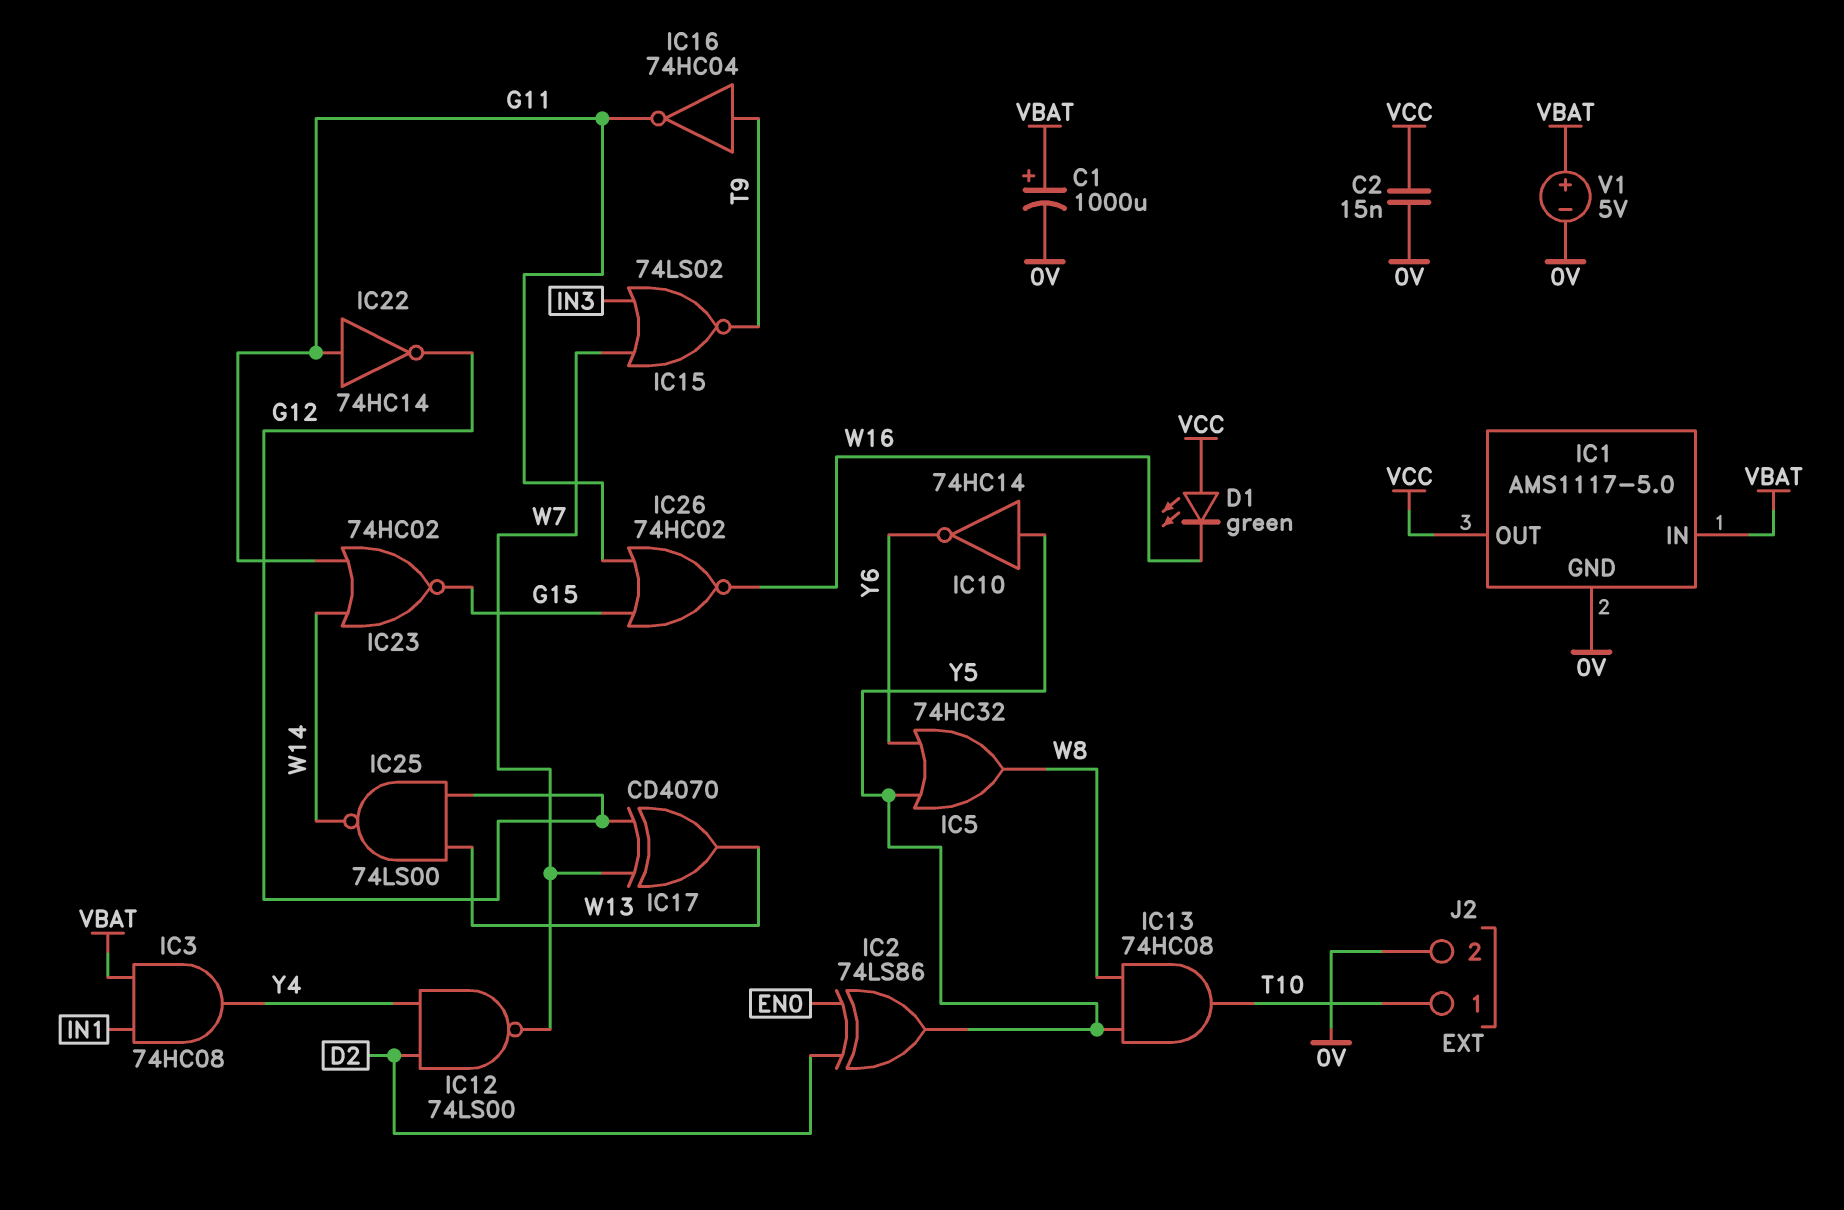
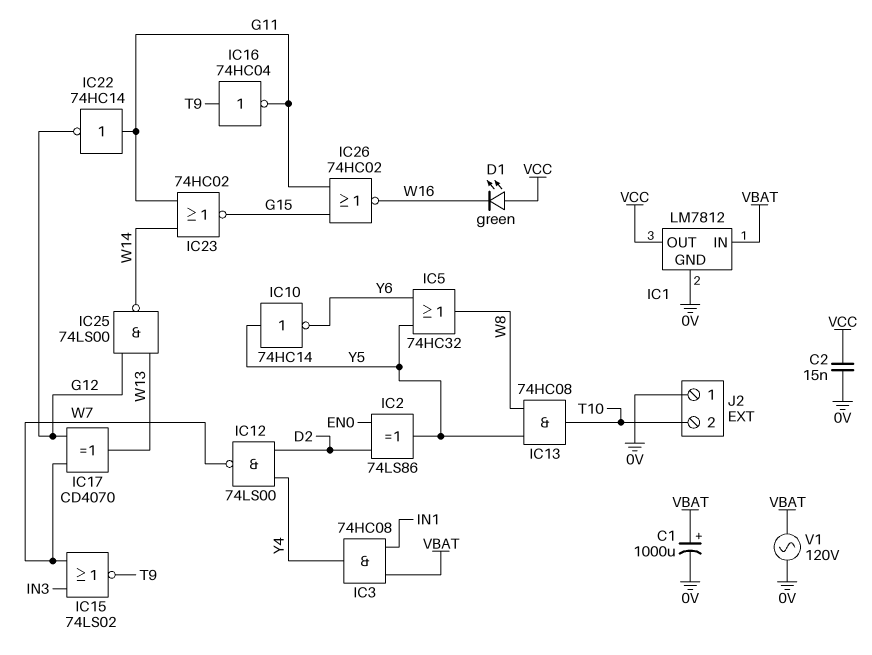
IC1: AMS1117-5.0 -> LM7812
J2 pin 1: T10 -> 0V
J2 pin 2: 0V -> T10
V1: 5V (plus VBAT, minus 0V) -> AC 120V (0V, VBAT)

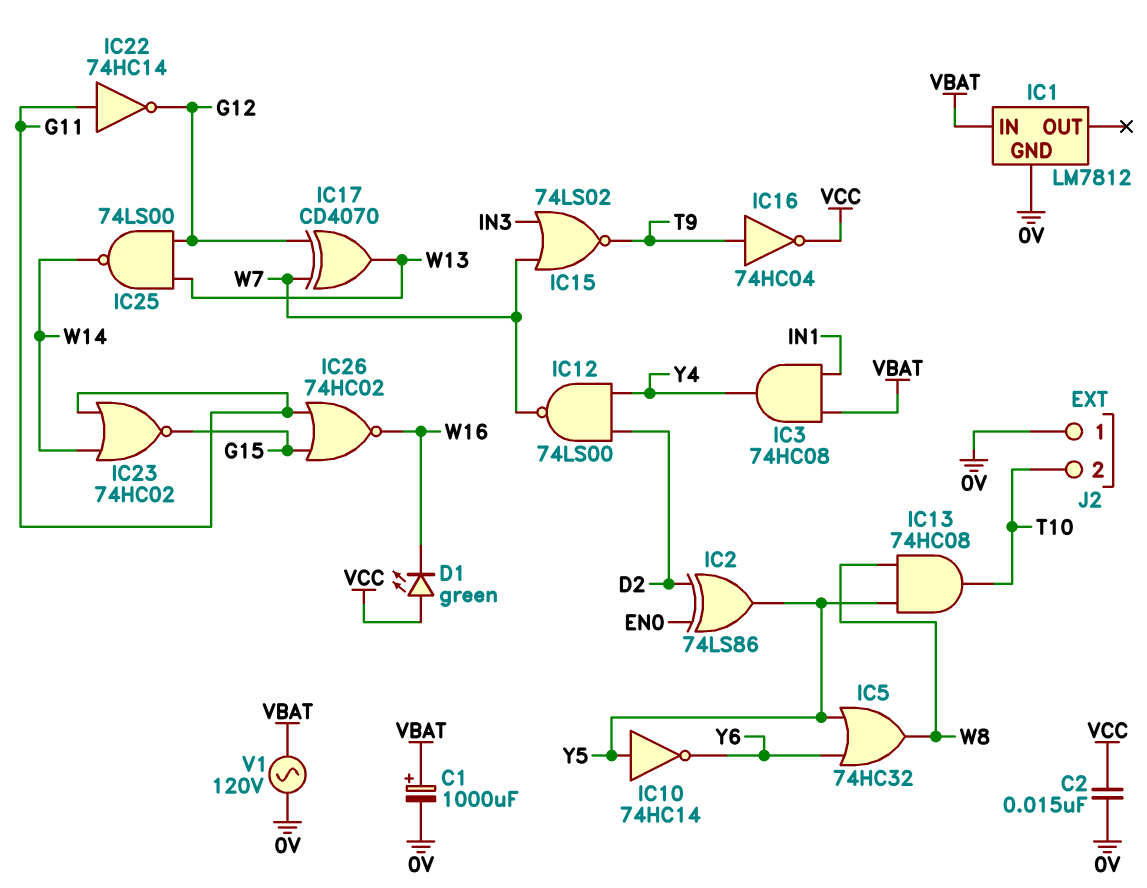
IC1 pin OUT: VCC -> none
IC16: NOT 74HC04 (in T9, out G11) -> NOT 74HC04 (in T9, out VCC)

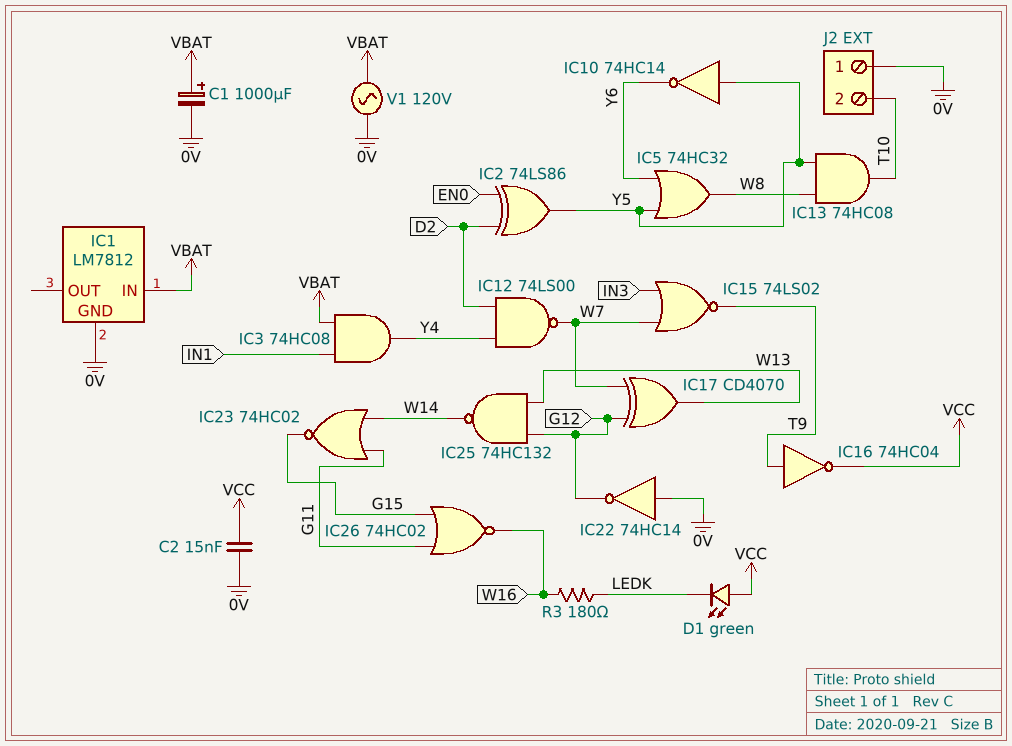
D1: LED green (A VCC, K W16) -> LED green (A VCC, K LEDK)
IC22: NOT 74HC14 (in G11, out G12) -> NOT 74HC14 (in 0V, out G12)
IC25: NAND 74LS00 (in G12, in W13, out W14) -> NAND 74HC132 (in G12, in W13, out W14)
R3: none -> 180 (LEDK, W16)

